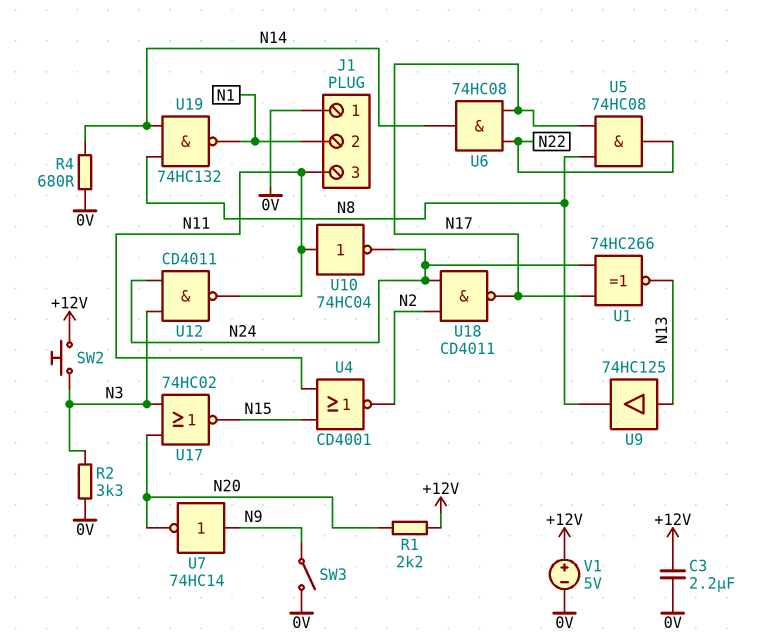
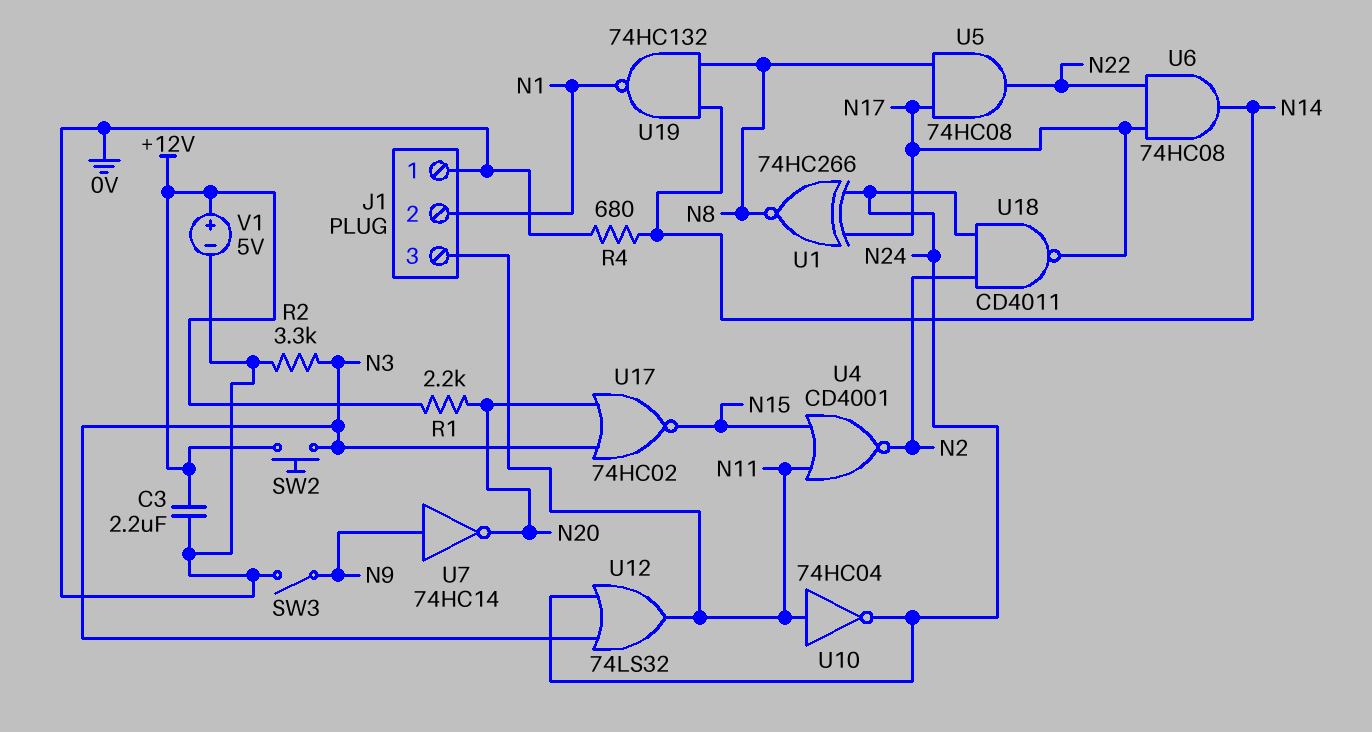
U1: XNOR 74HC266 (in N17, in N24, out N13) -> XNOR 74HC266 (in N17, in N24, out N8)
U9: buffer 74HC125 (in N13, out N8) -> none
U12: NAND CD4011 (in N3, in N24, out N11) -> OR 74LS32 (in N3, in N24, out N11)

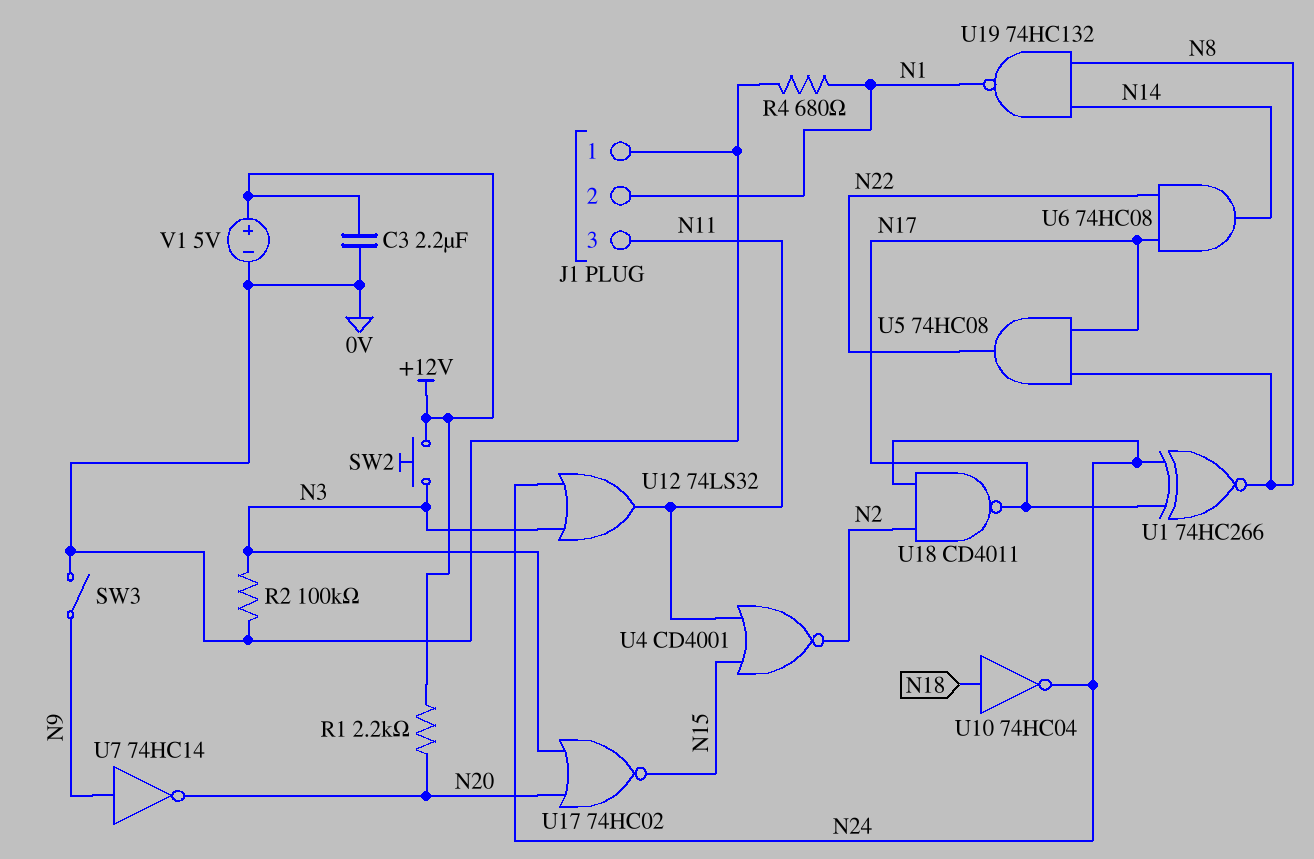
R2: 3.3k (0V, N3) -> 100k (0V, N3)
R4: 680 (0V, N14) -> 680 (0V, N1)
U10: NOT 74HC04 (in N11, out N24) -> NOT 74HC04 (in N18, out N24)

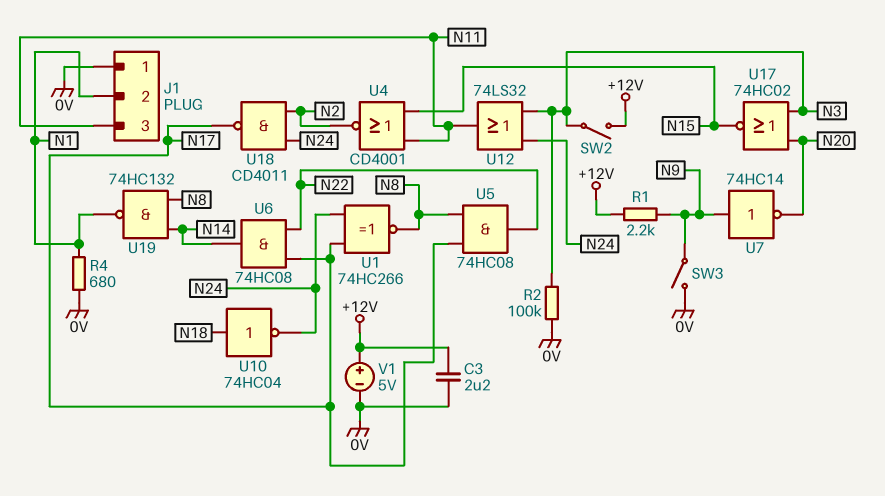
R1: 2.2k (+12V, N20) -> 2.2k (+12V, N9)
SW2: button (+12V, N3) -> switch (+12V, N3)

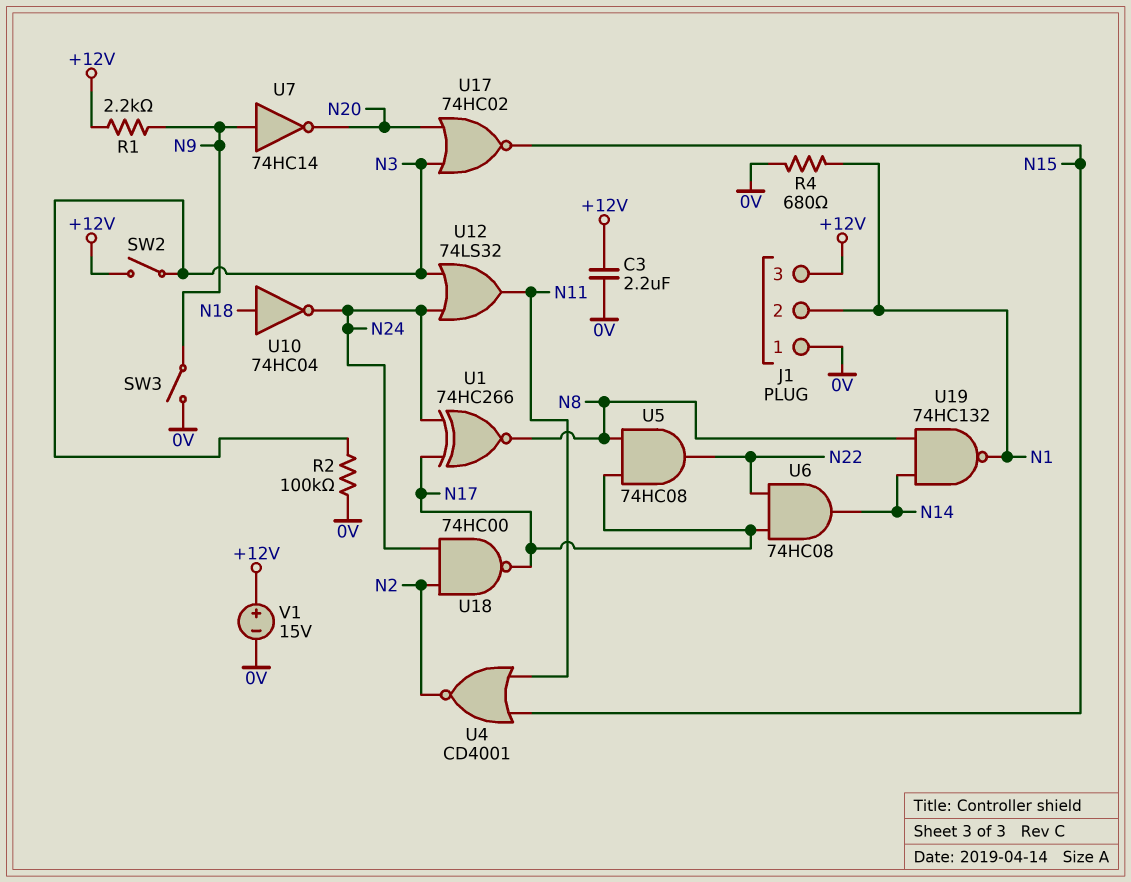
J1 pin 3: N11 -> +12V
U18: NAND CD4011 (in N2, in N24, out N17) -> NAND 74HC00 (in N2, in N24, out N17)
V1: 5V (plus +12V, minus 0V) -> 15V (plus +12V, minus 0V)

